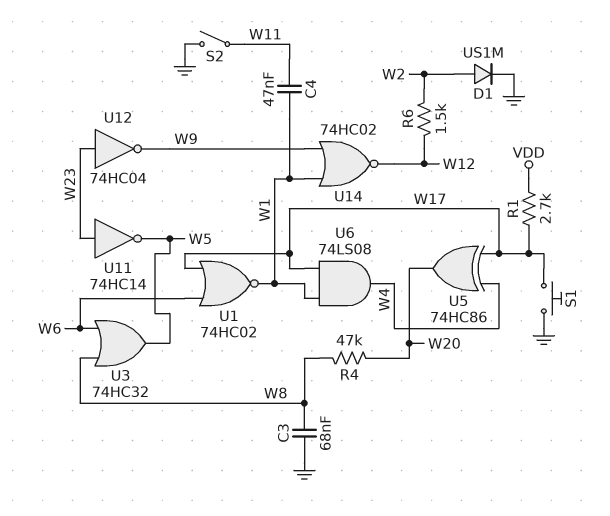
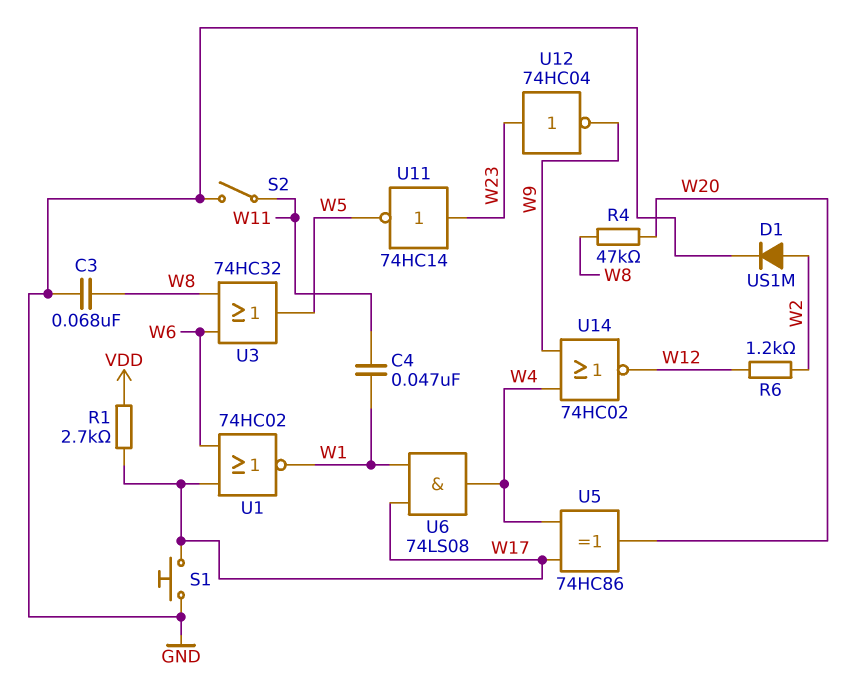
R6: 1.5k (W2, W12) -> 1.2k (W2, W12)
U14: NOR 74HC02 (in W1, in W9, out W12) -> NOR 74HC02 (in W4, in W9, out W12)

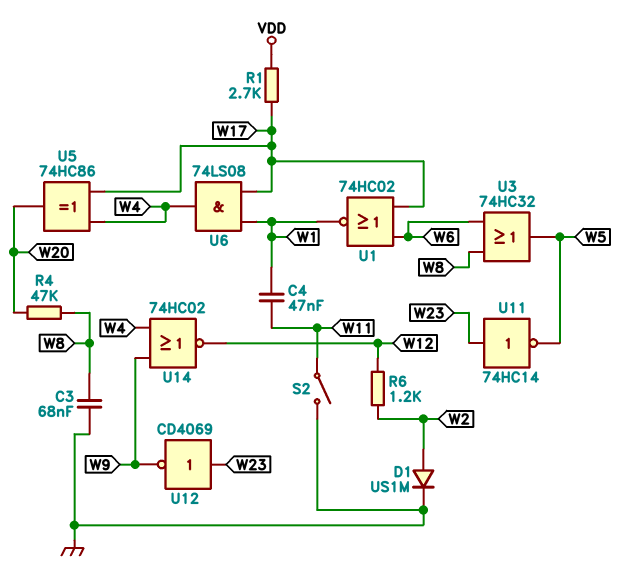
S1: button (GND, W17) -> none
U12: NOT 74HC04 (in W23, out W9) -> NOT CD4069 (in W23, out W9)

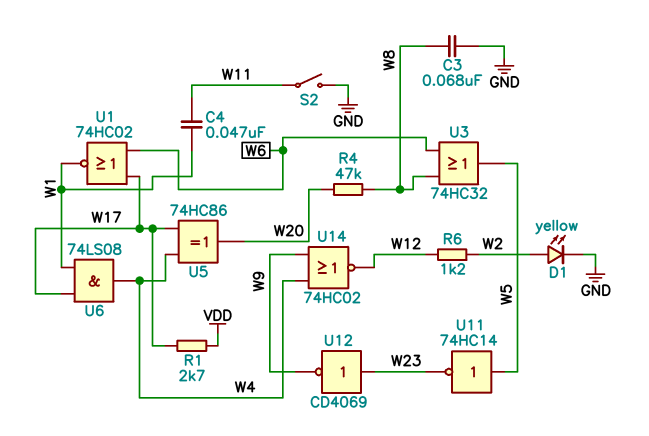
D1: diode US1M (A W2, K GND) -> LED yellow (A W2, K GND)
U11: NOT 74HC14 (in W23, out W5) -> NOT 74HC14 (in W5, out W23)

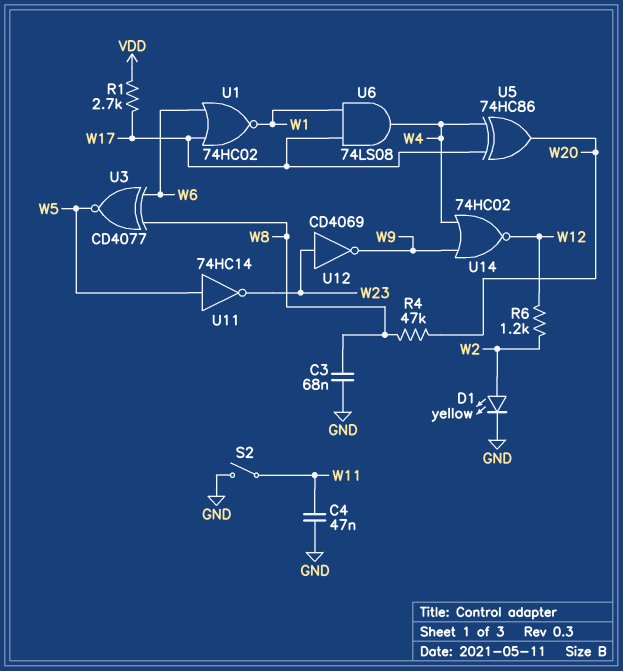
C4: 47nF (W1, W11) -> 47nF (GND, W11)
U3: OR 74HC32 (in W6, in W8, out W5) -> XNOR CD4077 (in W6, in W8, out W5)

